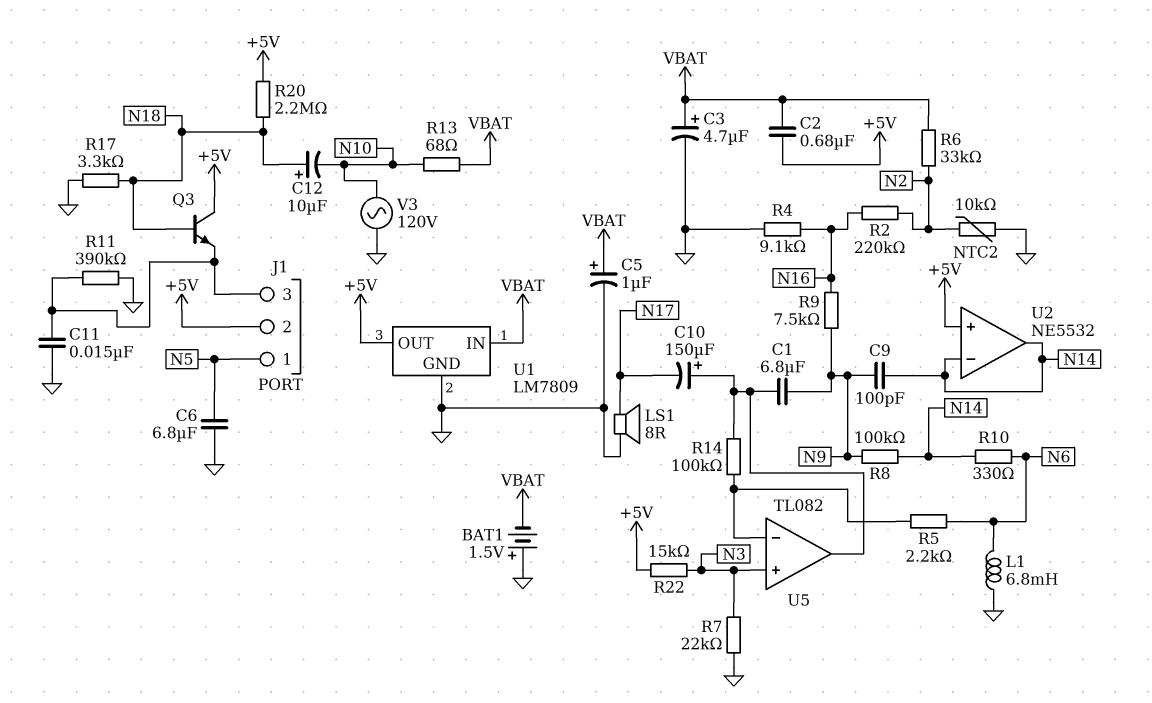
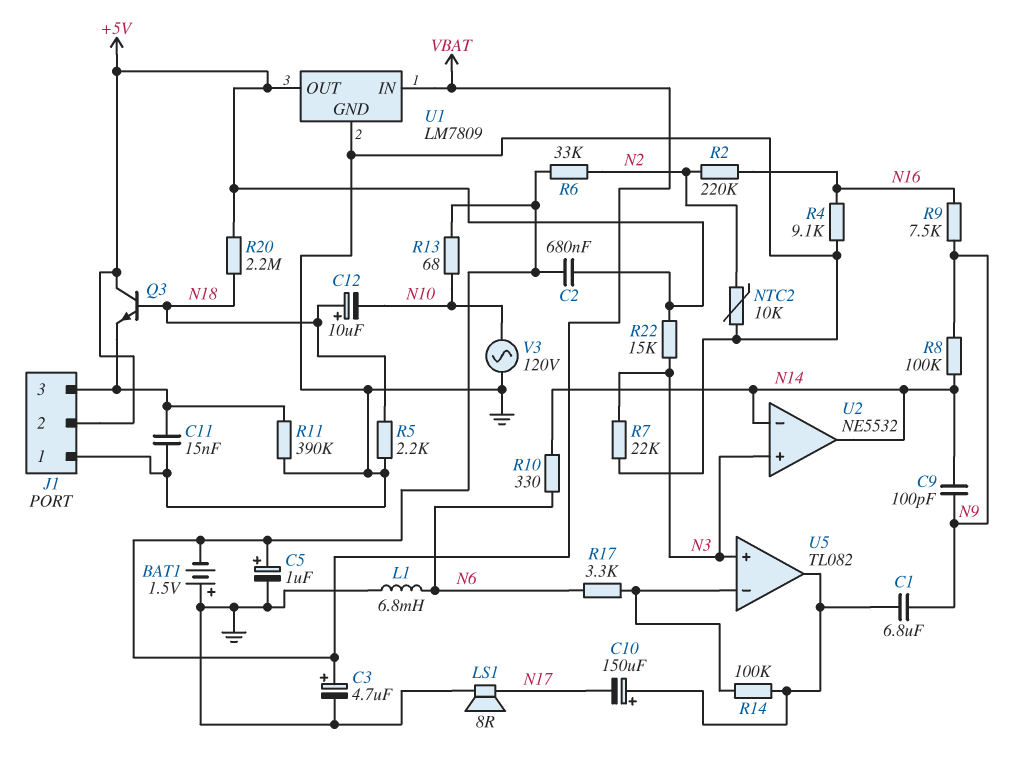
C6: 6.8uF (GND, N5) -> none
J1 pin 1: N5 -> GND
R5: 2.2k (N6, U5/in-) -> 2.2k (GND, N18)
R17: 3.3k (GND, N18) -> 3.3k (N6, U5/in-)
U2 pin in+: +5V -> N3

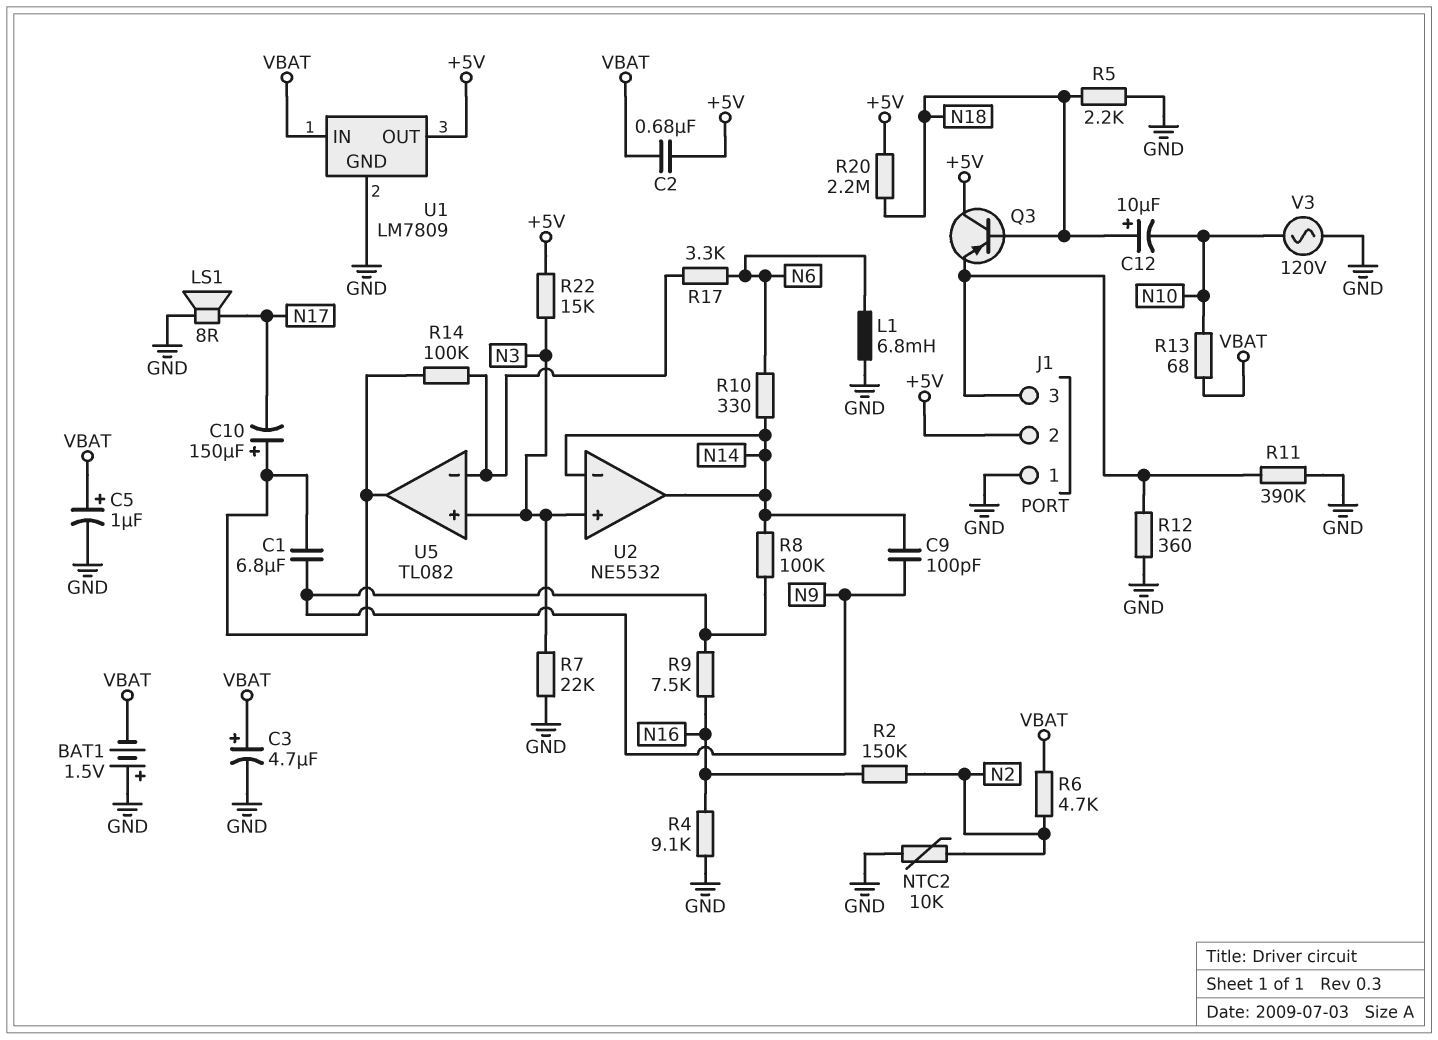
C11: 15nF (GND, J1/3) -> none
Q3: NPN (B N18, C +5V, E J1/3) -> PNP (B N18, C +5V, E J1/3)
R2: 220k (N2, N16) -> 150k (N2, N16)
R6: 33k (N2, VBAT) -> 4.7k (N2, VBAT)
R12: none -> 360 (GND, J1/3)

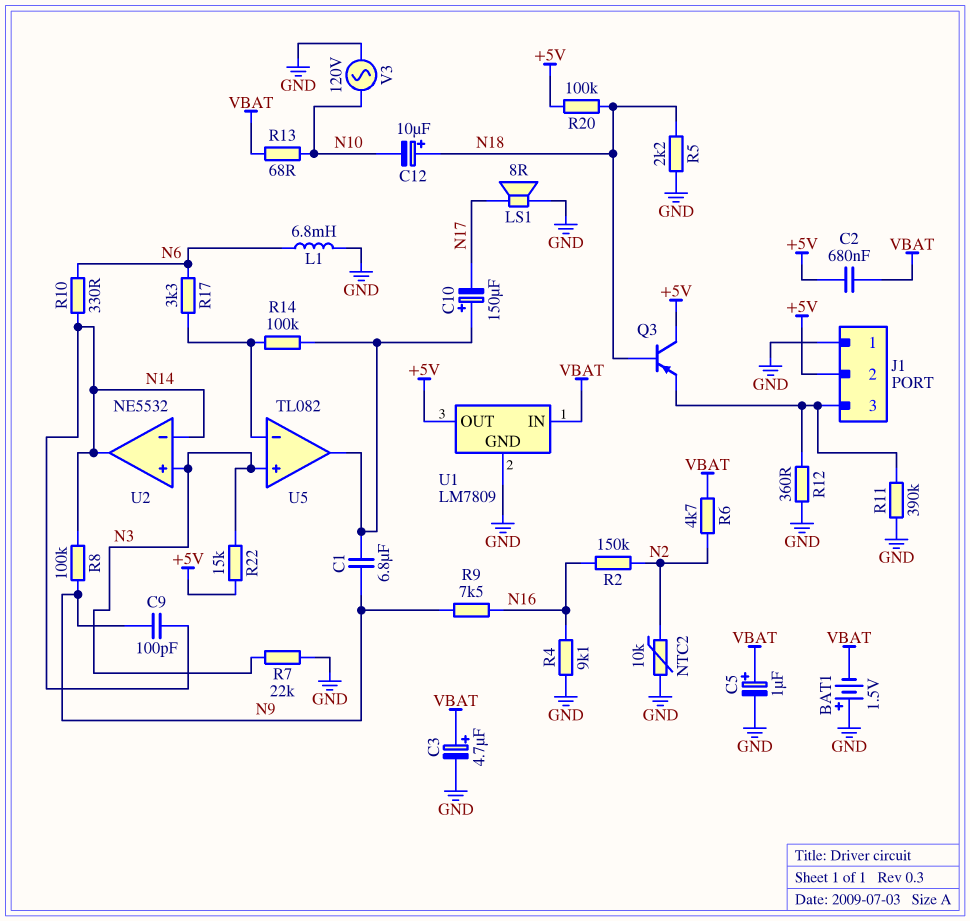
R20: 2.2M (+5V, N18) -> 100k (+5V, N18)

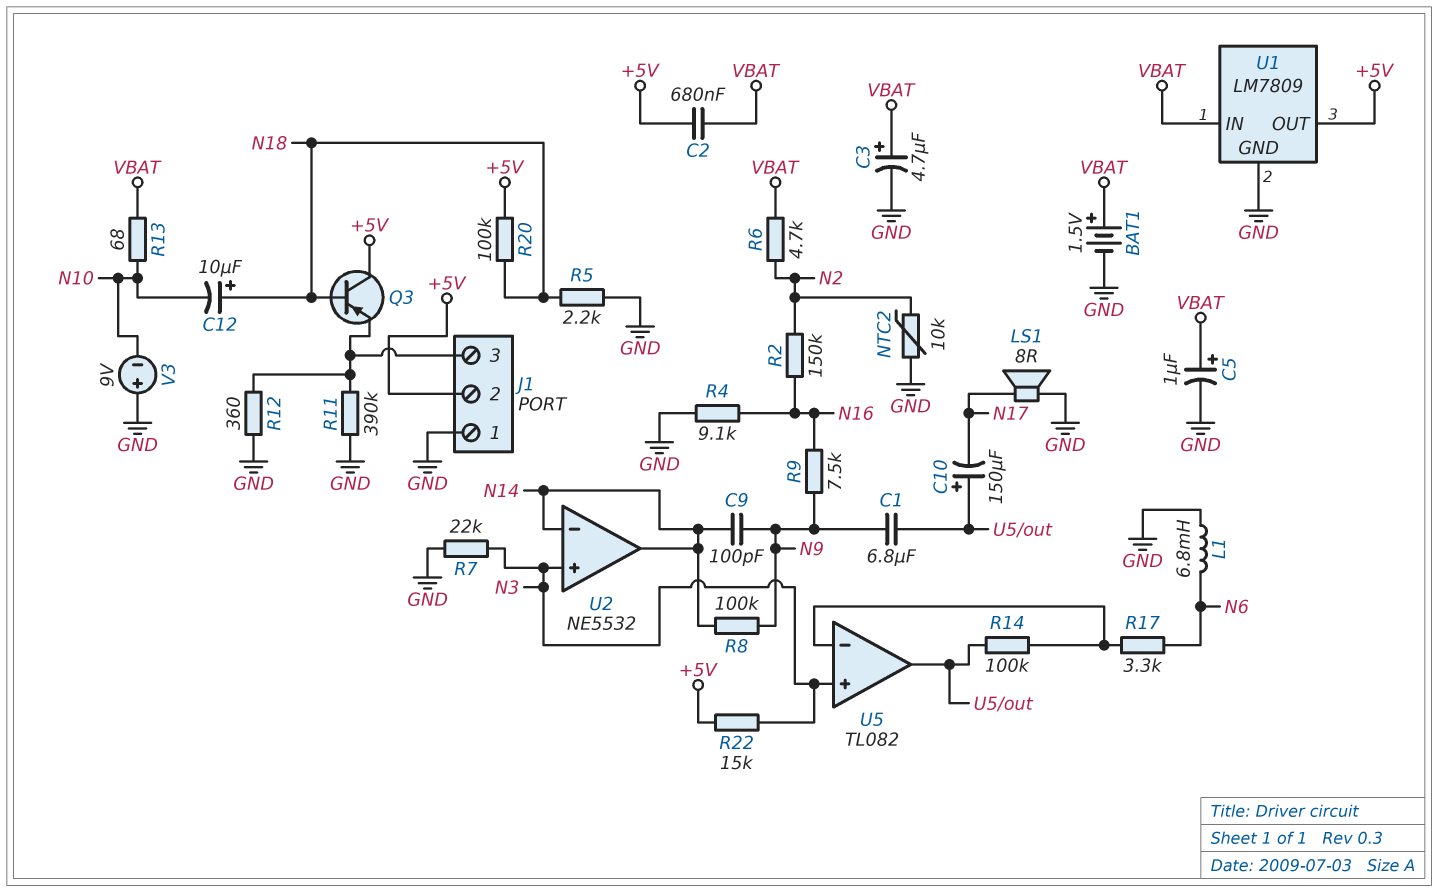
BAT1: 1.5V (plus GND, minus VBAT) -> 1.5V (plus VBAT, minus GND)
R10: 330 (N6, N14) -> none
V3: AC 120V (GND, N10) -> 9V (plus GND, minus N10)

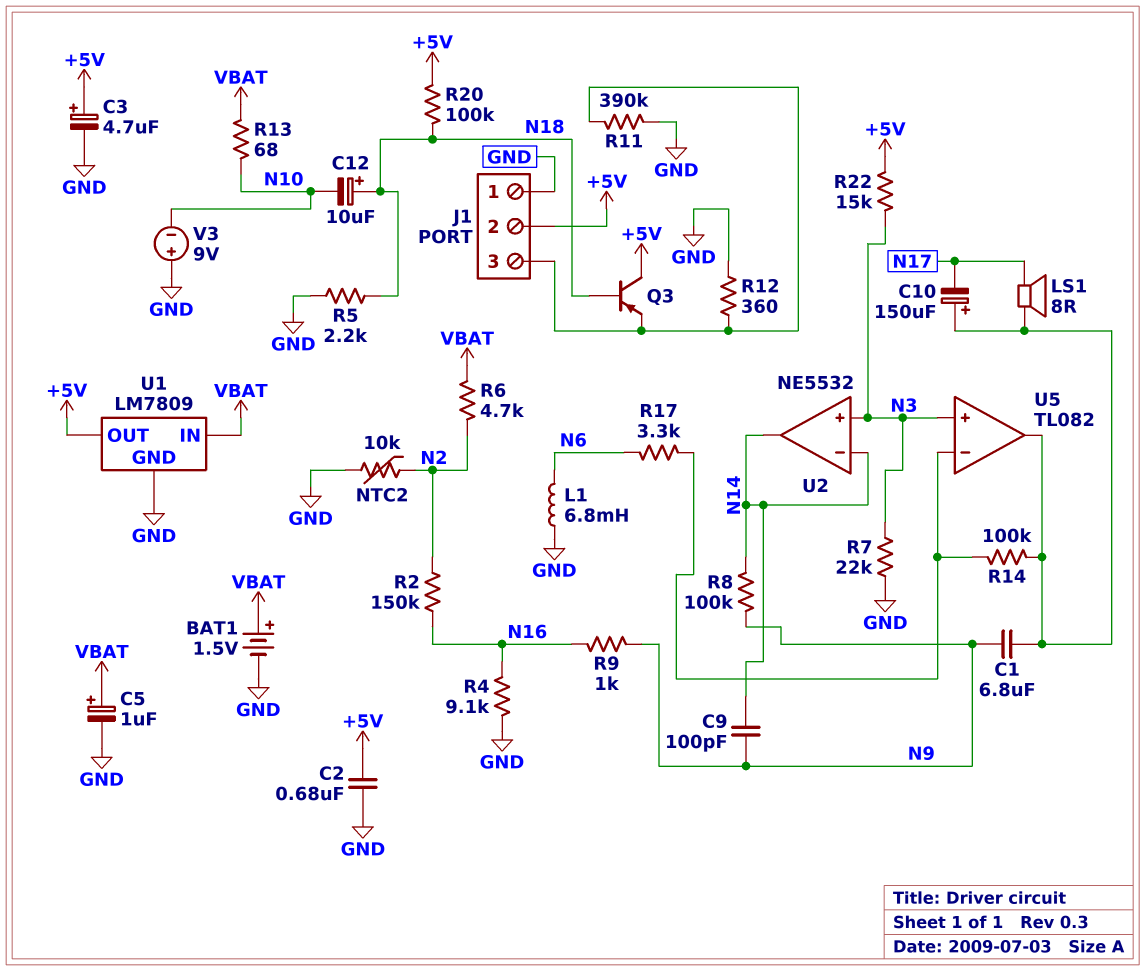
C2: 680nF (+5V, VBAT) -> 680nF (+5V, GND)
C3: 4.7uF (plus VBAT, minus GND) -> 4.7uF (plus +5V, minus GND)
LS1: speaker 8R (GND, N17) -> speaker 8R (N17, U5/out)
R9: 7.5k (N9, N16) -> 1k (N9, N16)

